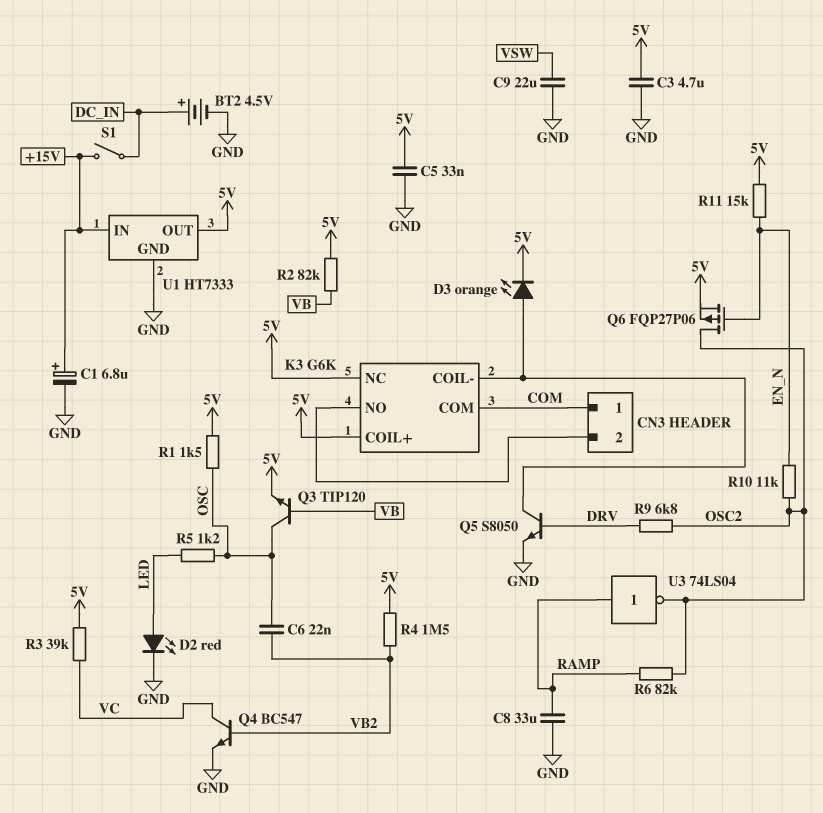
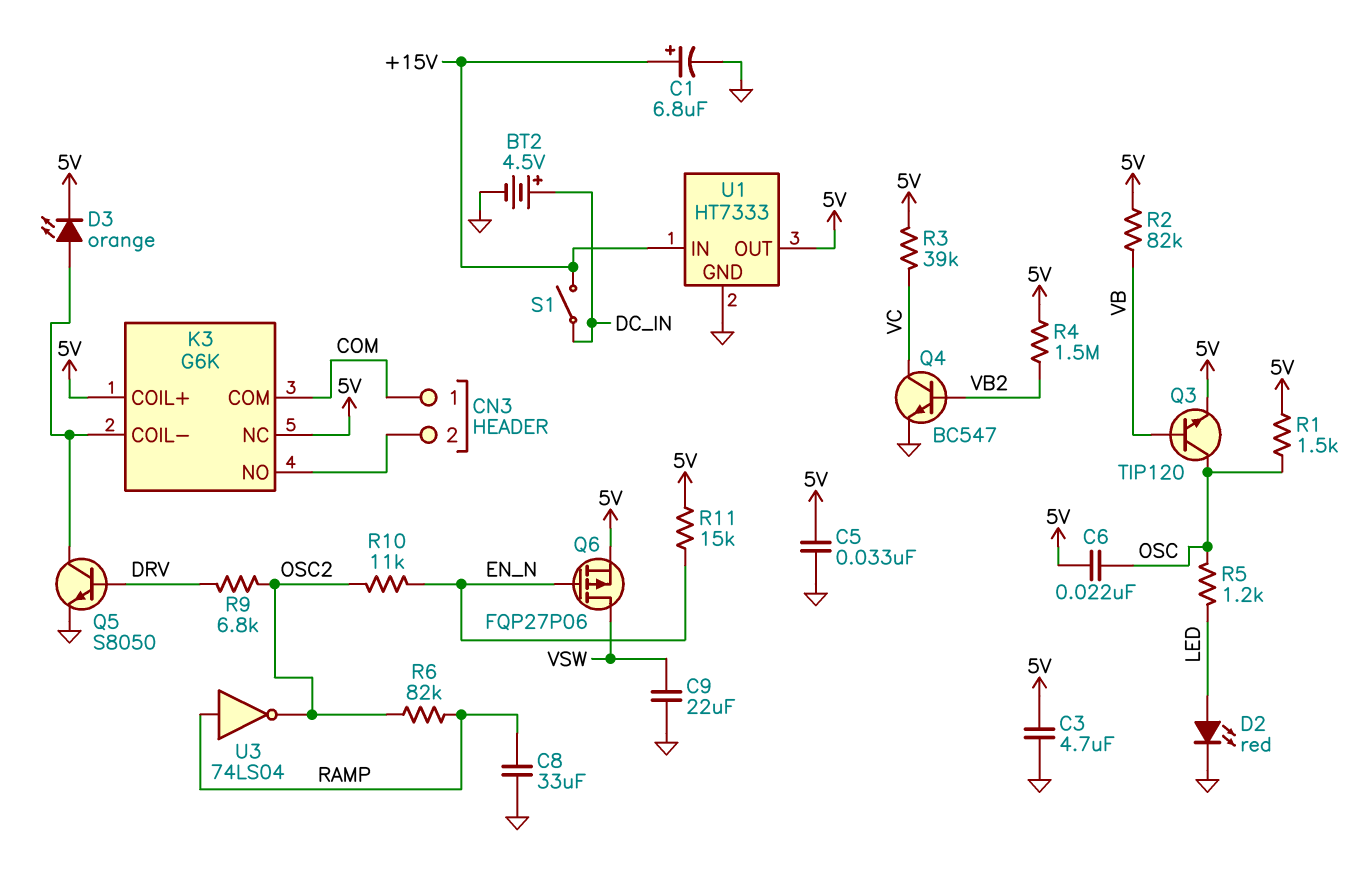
C6: 22nF (OSC, VB2) -> 22nF (5V, OSC)
Q6: PMOS FQP27P06 (G EN_N, D OSC2, S 5V) -> PMOS FQP27P06 (G EN_N, D VSW, S 5V)

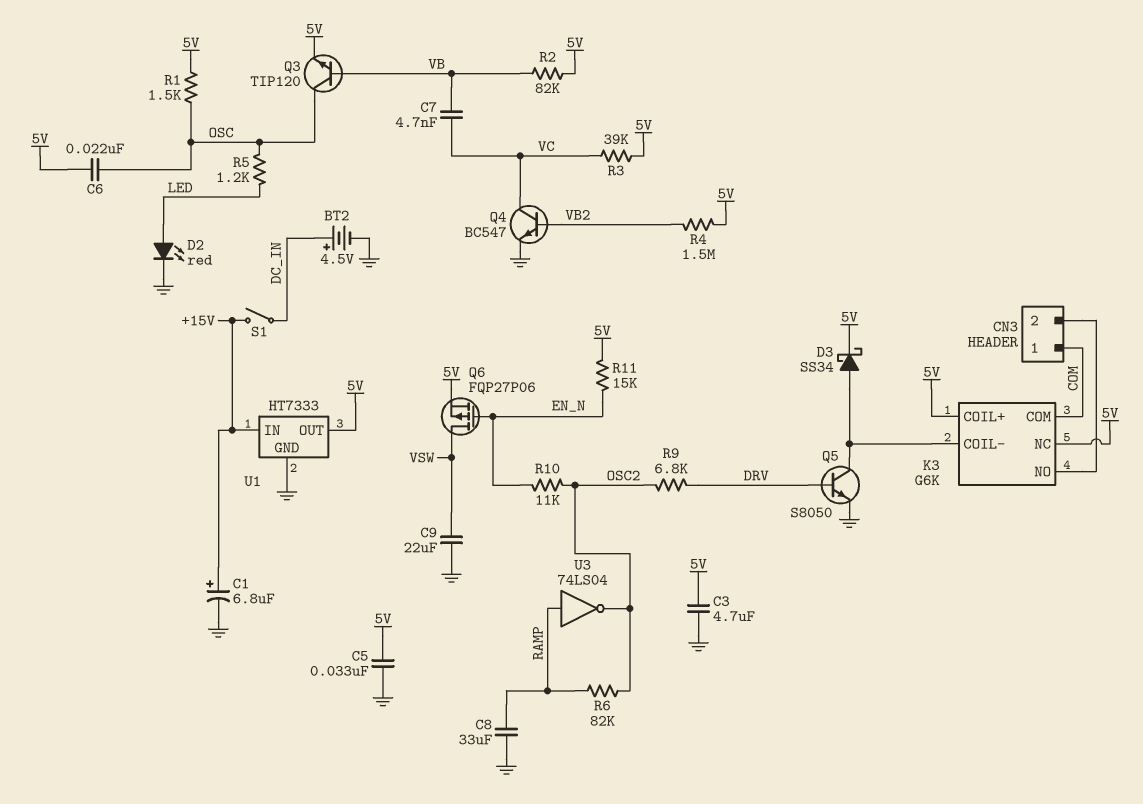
C7: none -> 4.7nF (VB, VC)
D3: LED orange (A K3/COIL-, K 5V) -> schottky SS34 (A K3/COIL-, K 5V)

